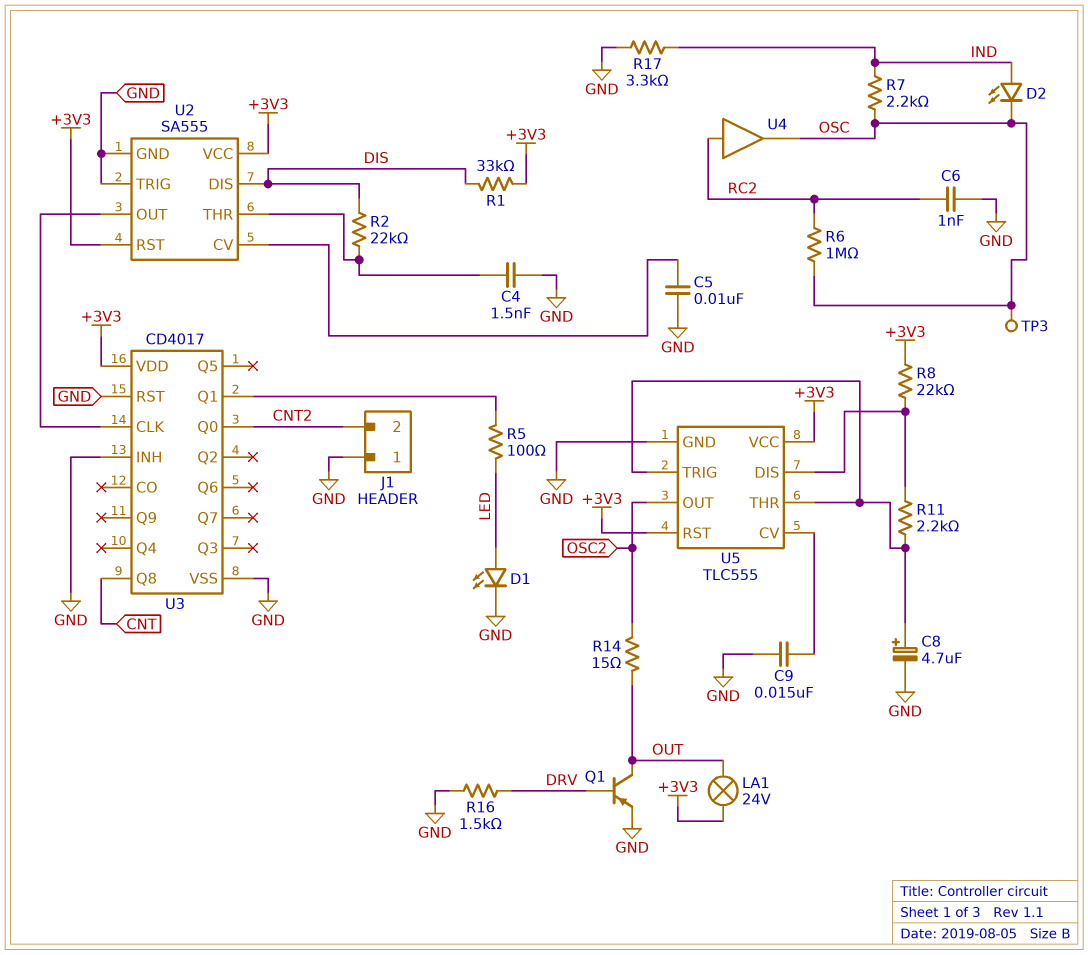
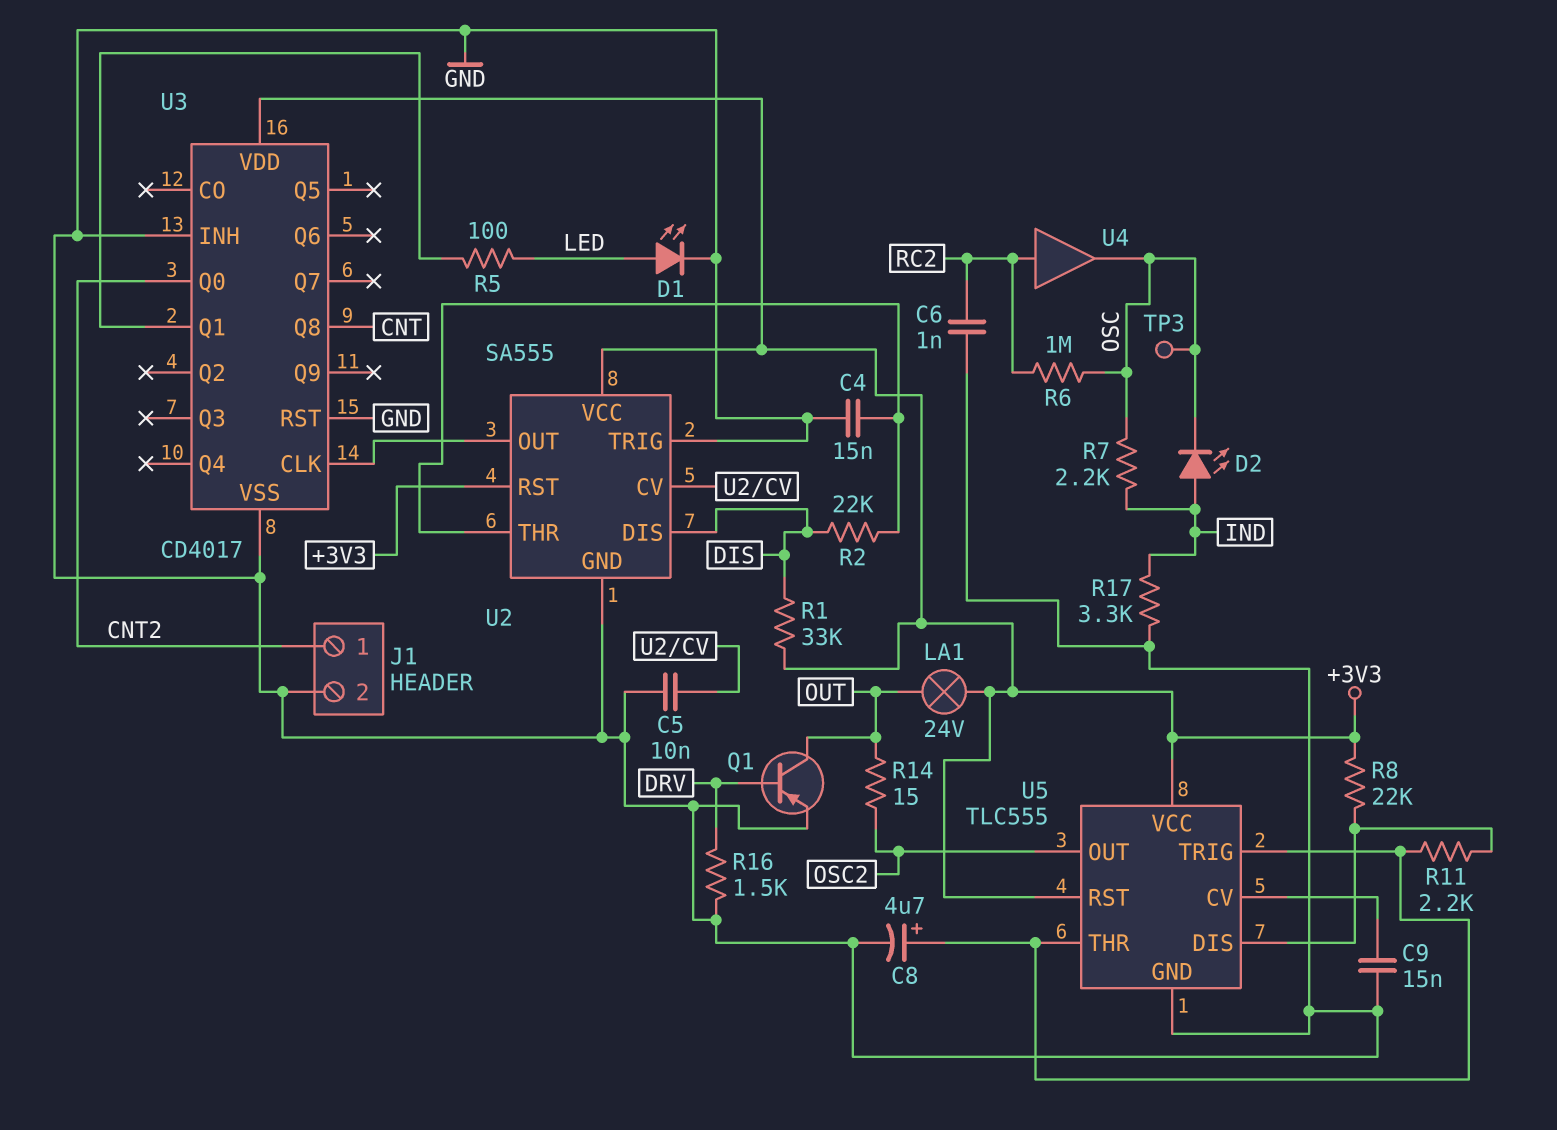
C4: 1.5nF (GND, U2/THR) -> 15nF (GND, U2/THR)
J1 pin 1: GND -> CNT2
J1 pin 2: CNT2 -> GND

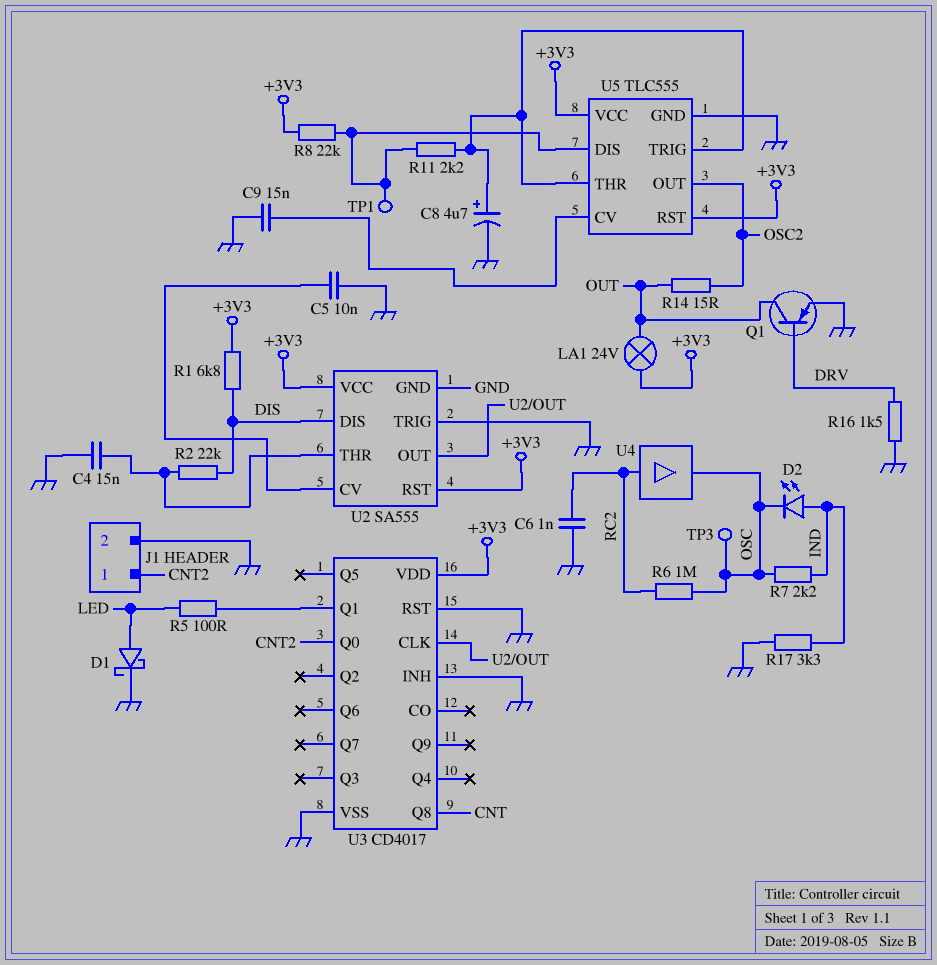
D1: LED (A LED, K GND) -> schottky (A LED, K GND)
R1: 33k (+3V3, DIS) -> 6.8k (+3V3, DIS)
TP1: none -> test point (U5/DIS)

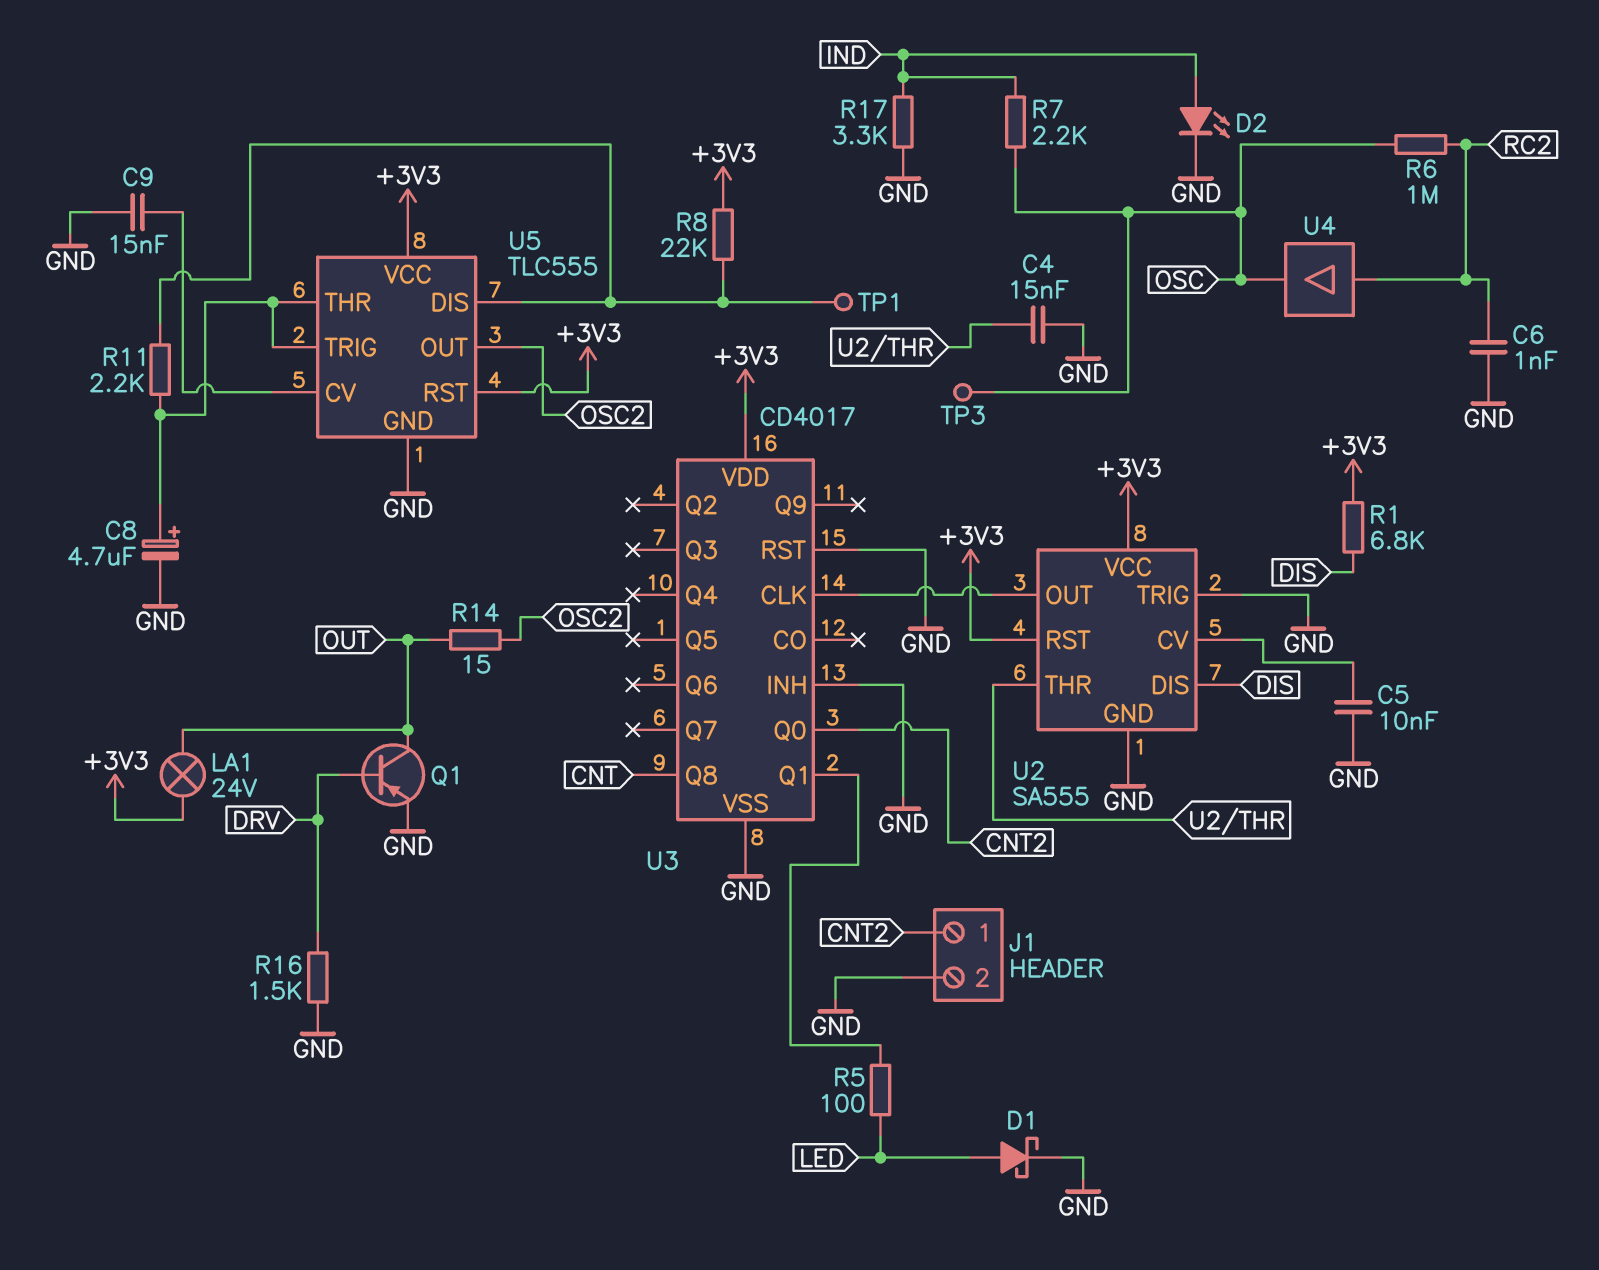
D2: LED (A IND, K OSC) -> LED (A IND, K GND)
R2: 22k (DIS, U2/THR) -> none

